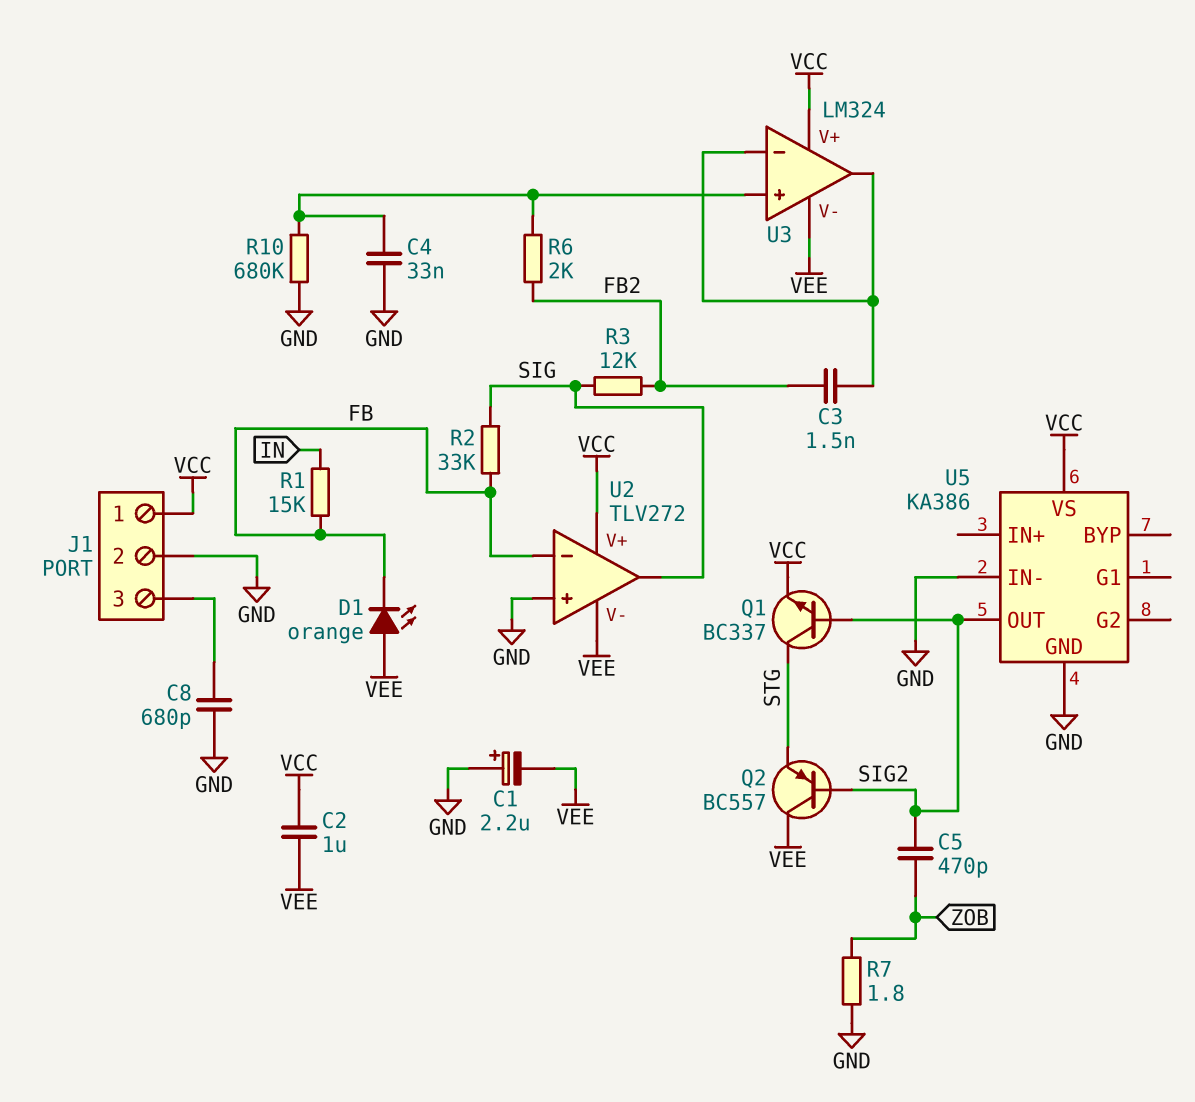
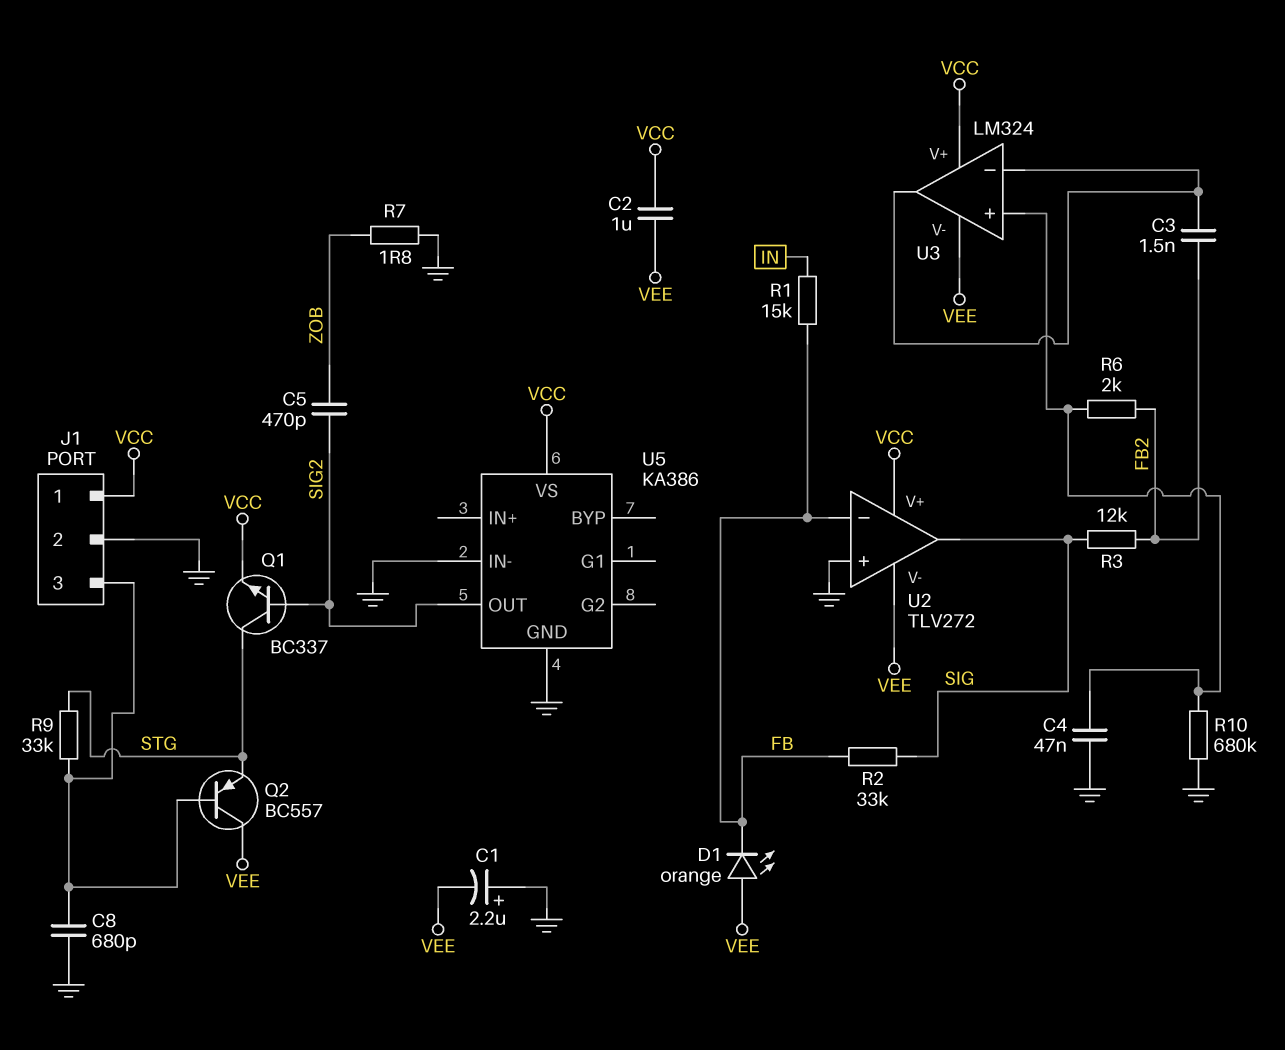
C4: 33nF (GND, U3/in+) -> 47nF (GND, U3/in+)
Q2: PNP BC557 (B SIG2, C VEE, E STG) -> PNP BC557 (B J1/3, C VEE, E STG)
R9: none -> 33k (J1/3, STG)

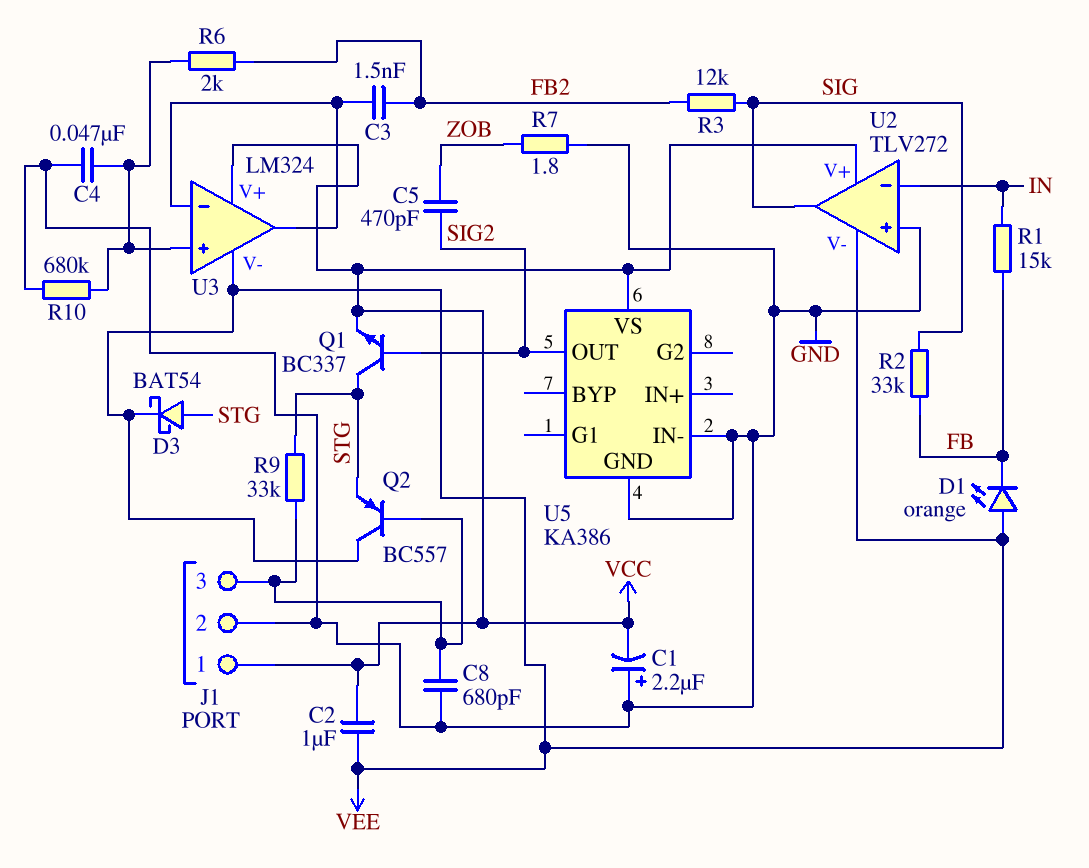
C1: 2.2uF (plus GND, minus VEE) -> 2.2uF (plus GND, minus VCC)
D3: none -> schottky BAT54 (A STG, K VEE)
U2 pin in-: FB -> IN

